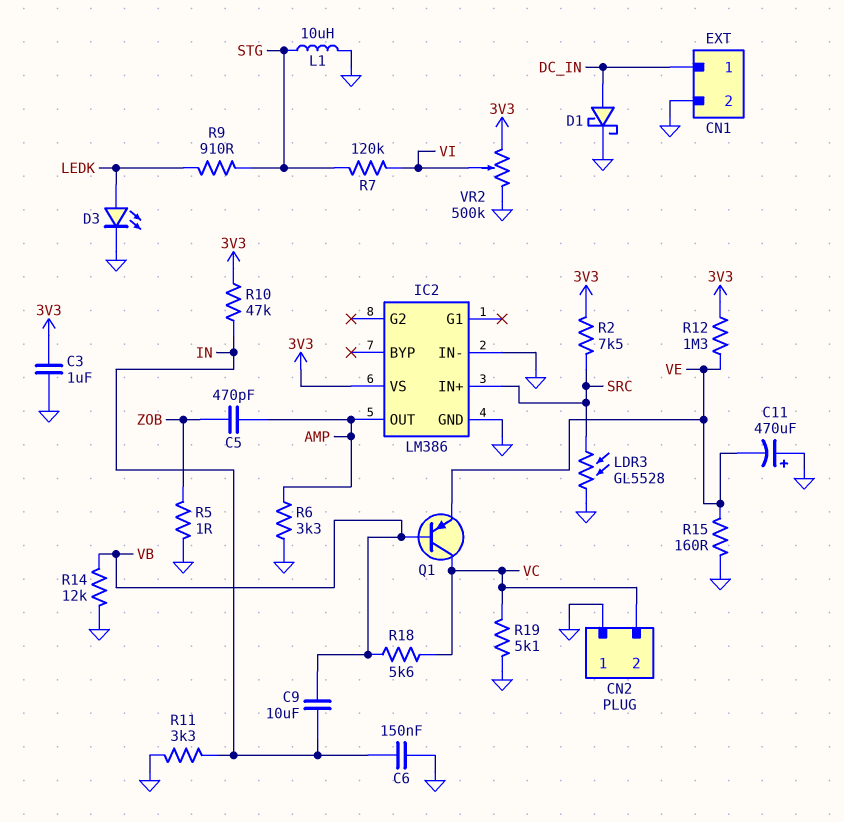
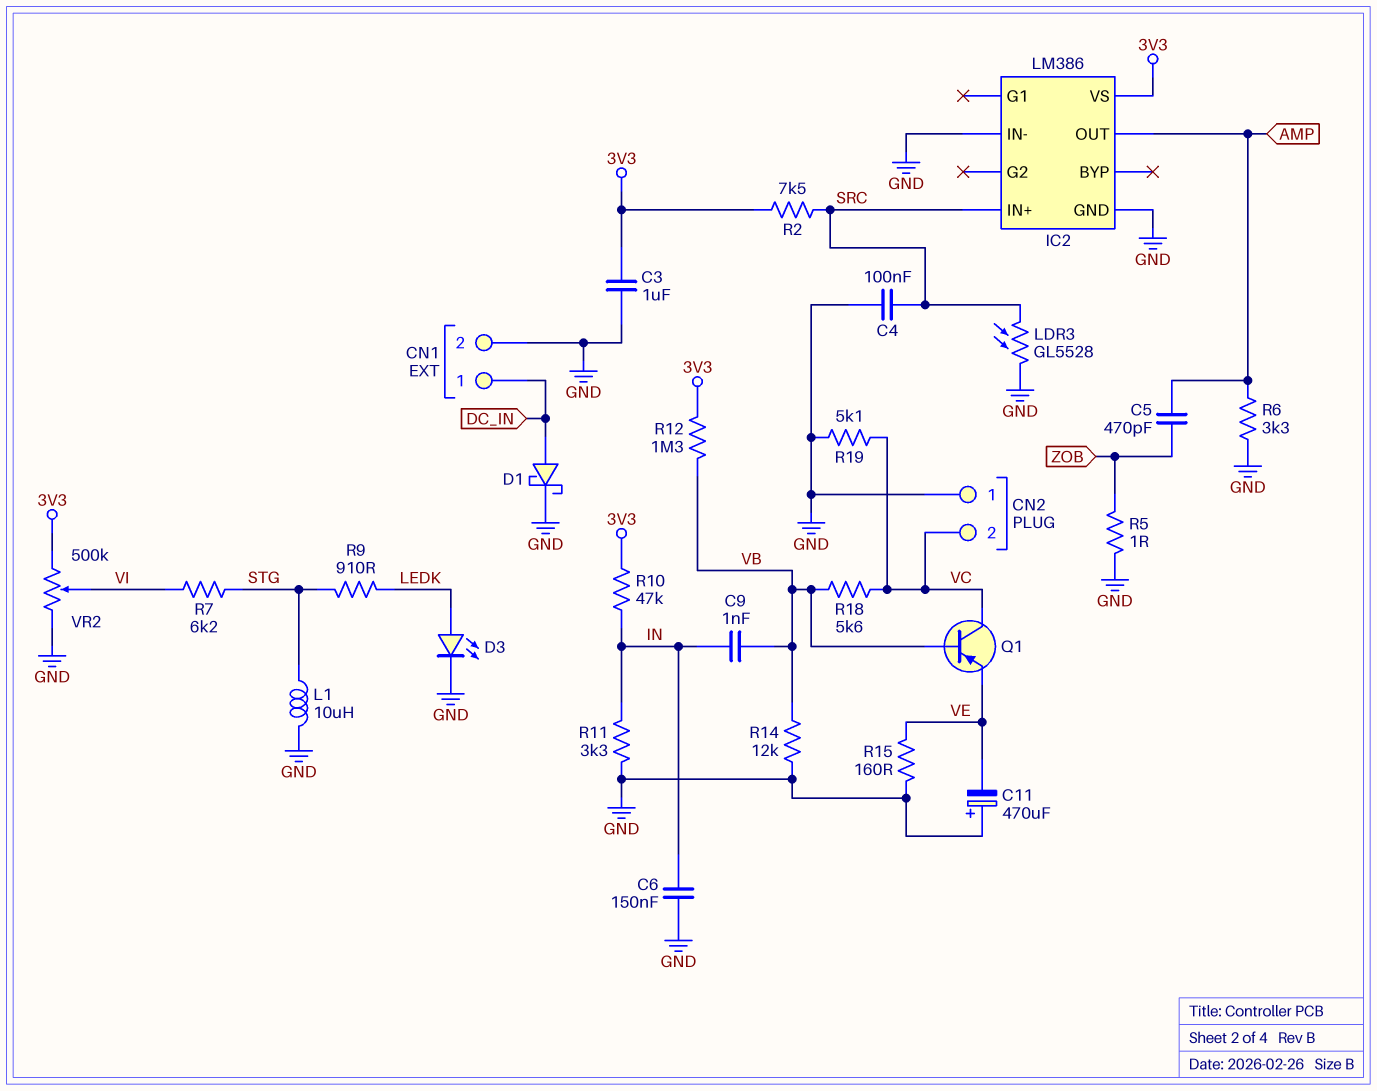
C4: none -> 100nF (GND, SRC)
C9: 10uF (IN, VB) -> 1nF (IN, VB)
R7: 120k (STG, VI) -> 6.2k (STG, VI)
R12: 1.3M (3V3, VE) -> 1.3M (3V3, VB)

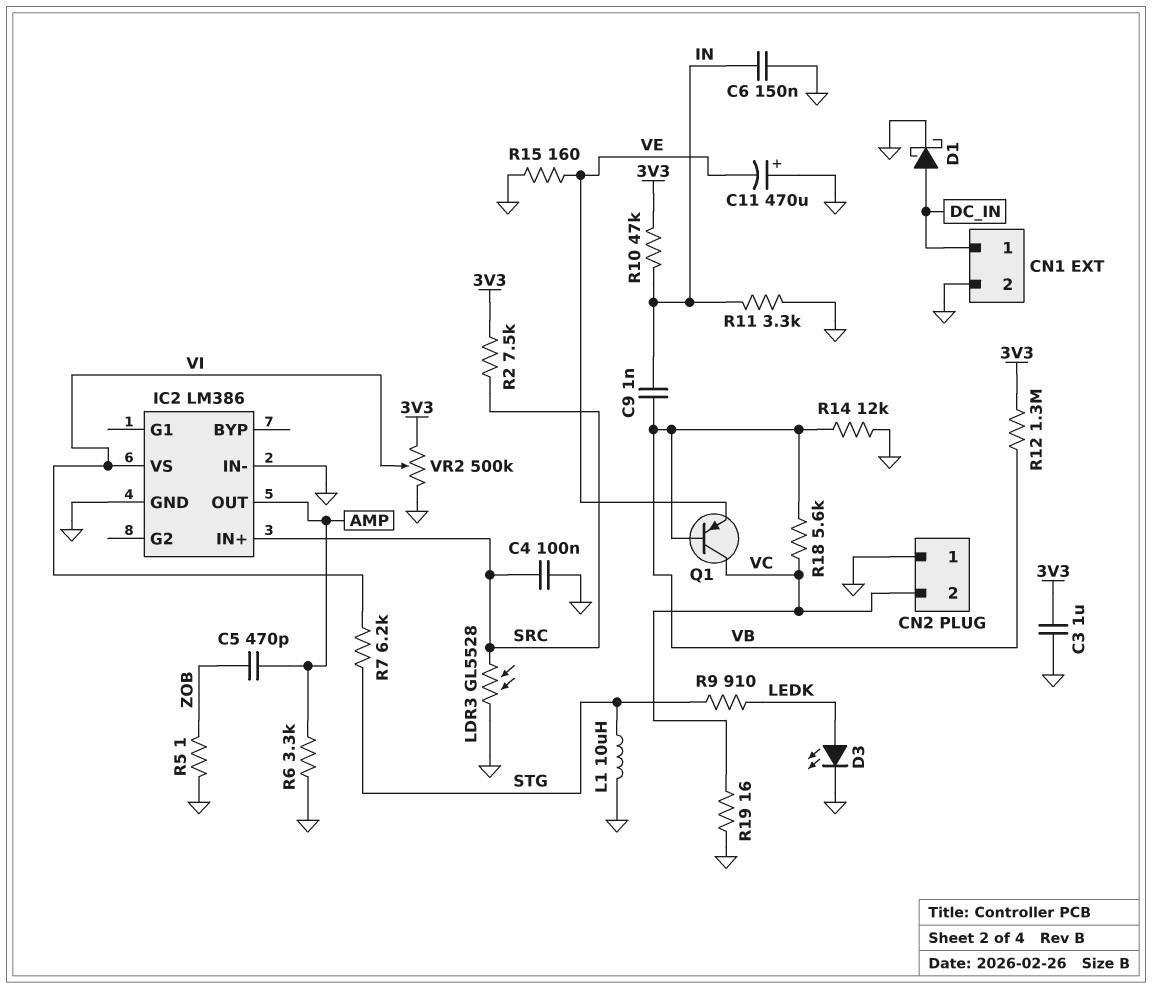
IC2 pin VS: 3V3 -> VI
R19: 5.1k (GND, VC) -> 16 (GND, VC)

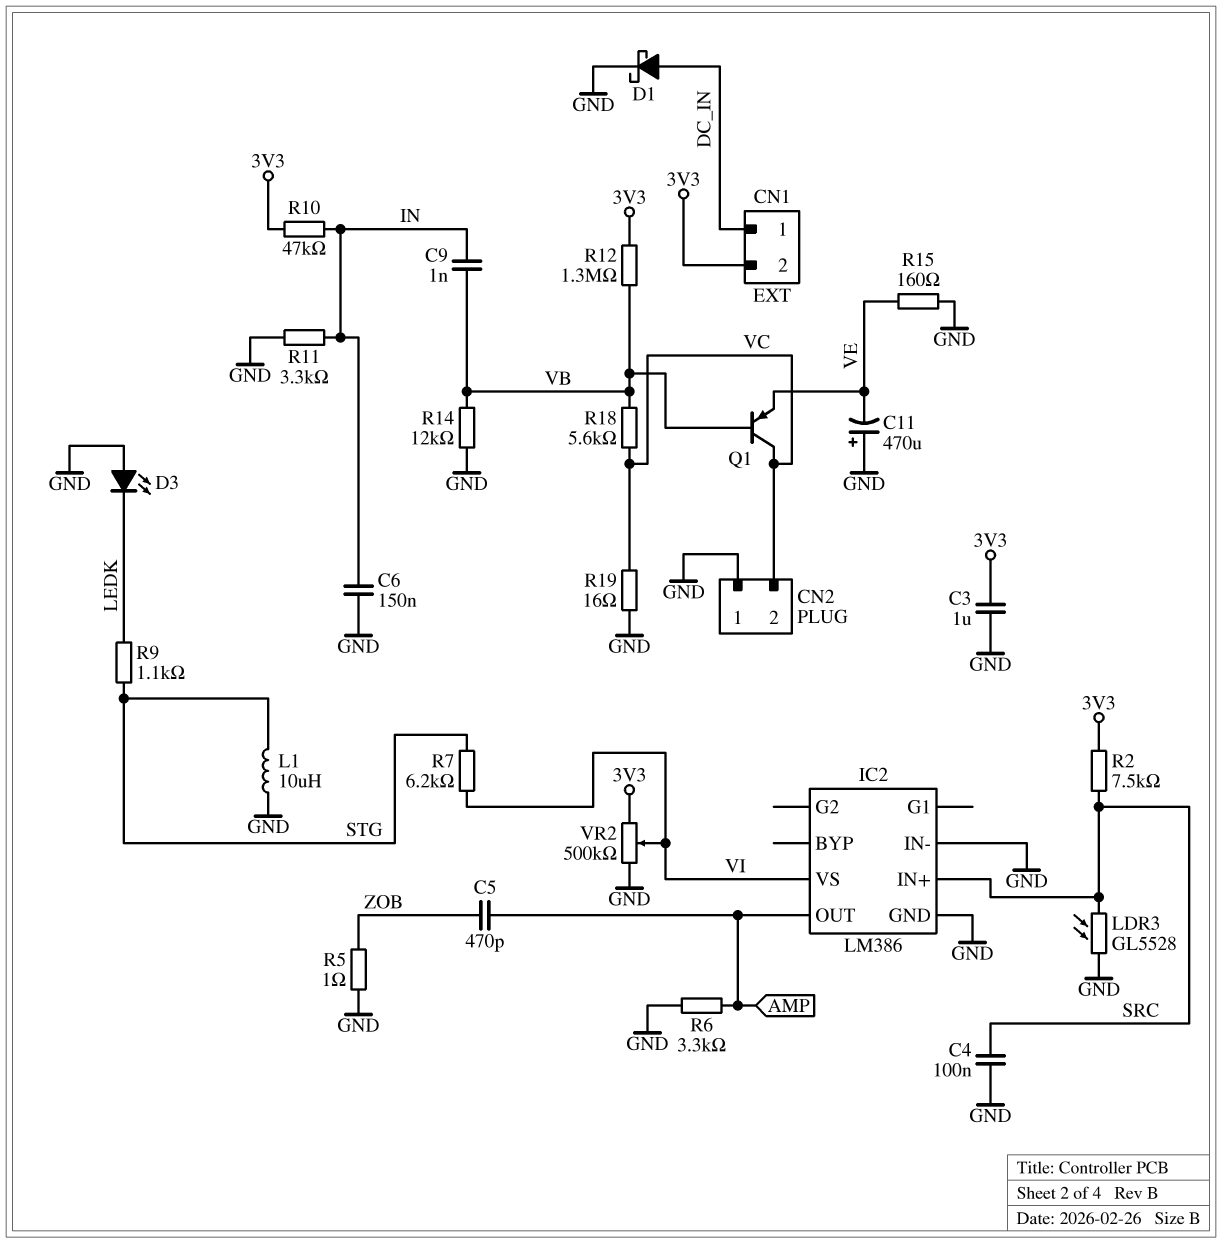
CN1 pin 2: GND -> 3V3
D3: LED (A LEDK, K GND) -> LED (A GND, K LEDK)
R9: 910 (LEDK, STG) -> 1.1k (LEDK, STG)

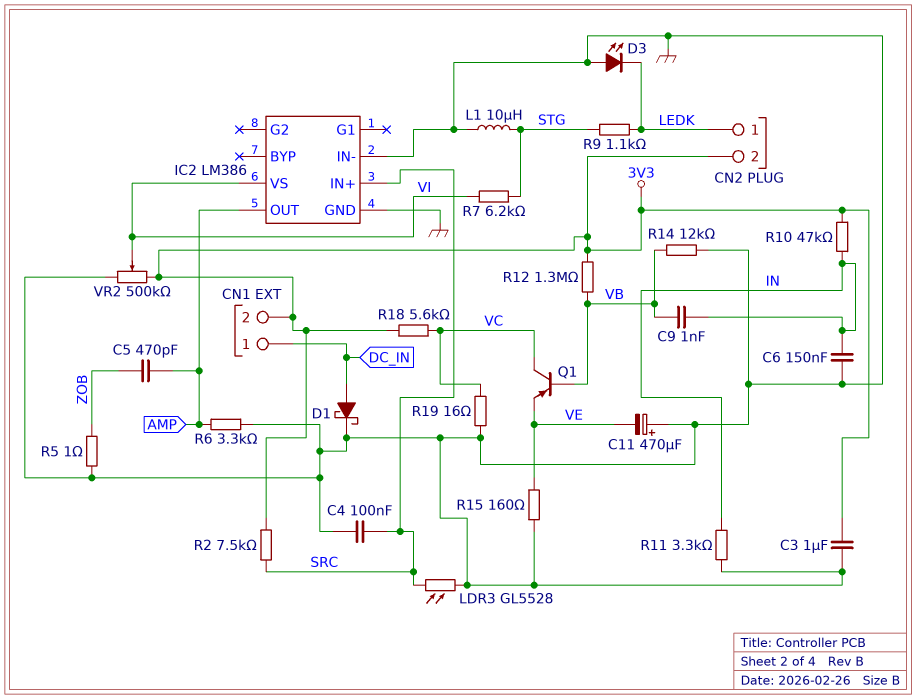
CN2 pin 1: GND -> LEDK
CN2 pin 2: VC -> 3V3
R18: 5.6k (VB, VC) -> 5.6k (3V3, VC)

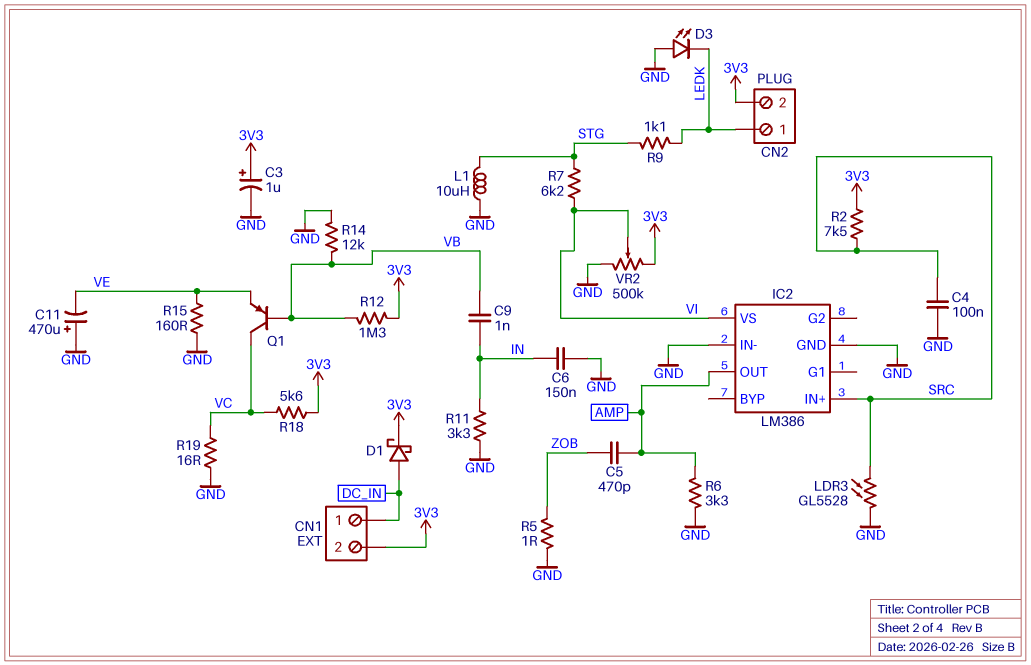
C3: 1uF (3V3, GND) -> 1uF (plus 3V3, minus GND)
D1: schottky (A DC_IN, K GND) -> schottky (A DC_IN, K 3V3)
R10: 47k (3V3, IN) -> none

